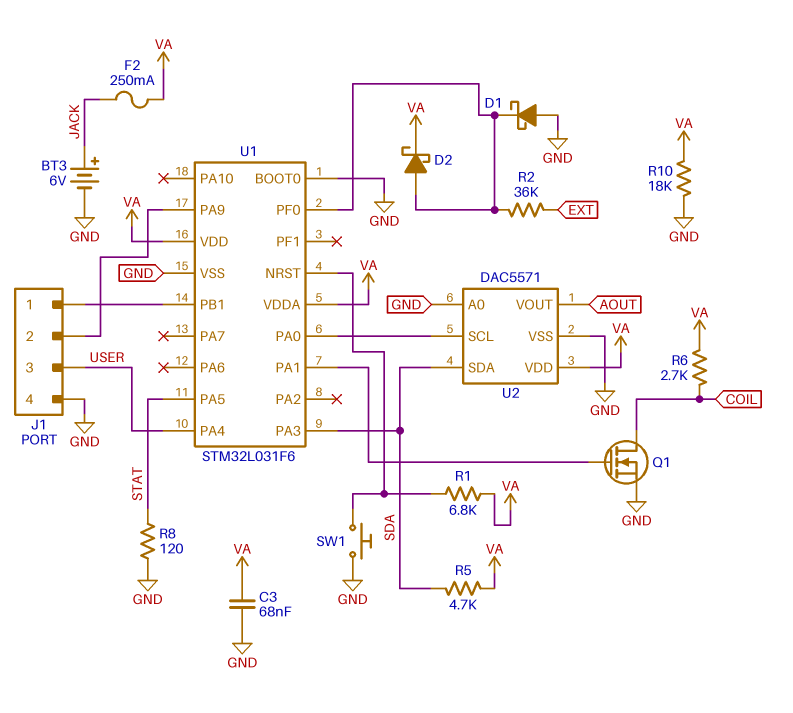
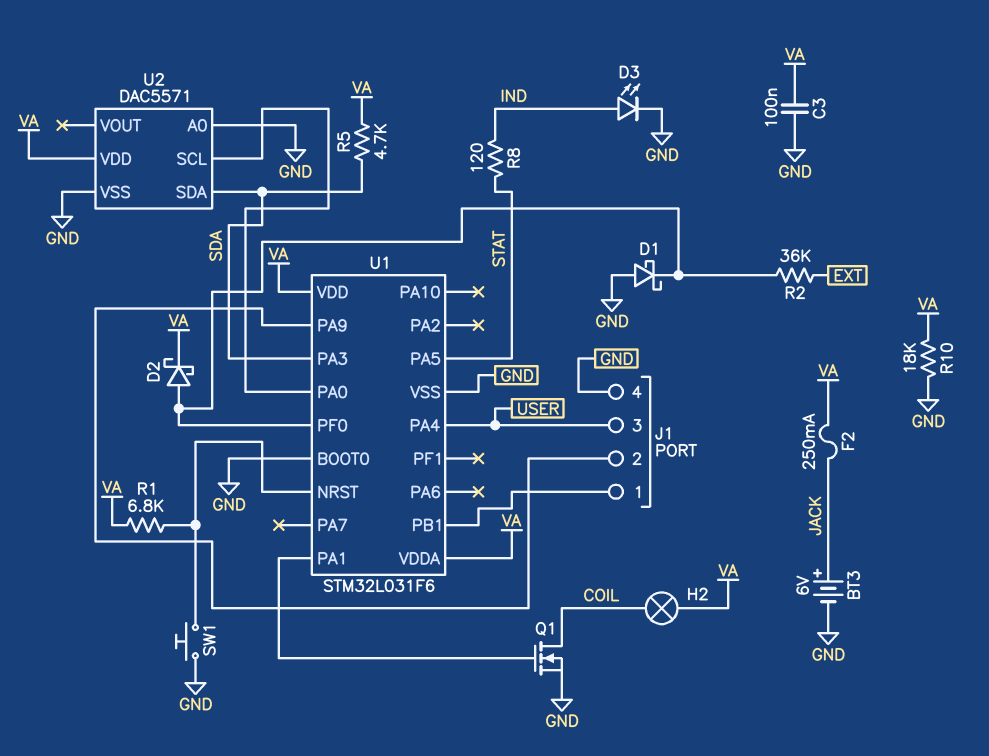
C3: 68nF (GND, VA) -> 100nF (GND, VA)
D3: none -> LED (A IND, K GND)
H2: none -> lamp (COIL, VA)
R6: 2.7k (COIL, VA) -> none
R8: 120 (GND, STAT) -> 120 (IND, STAT)
U2 pin VOUT: AOUT -> none

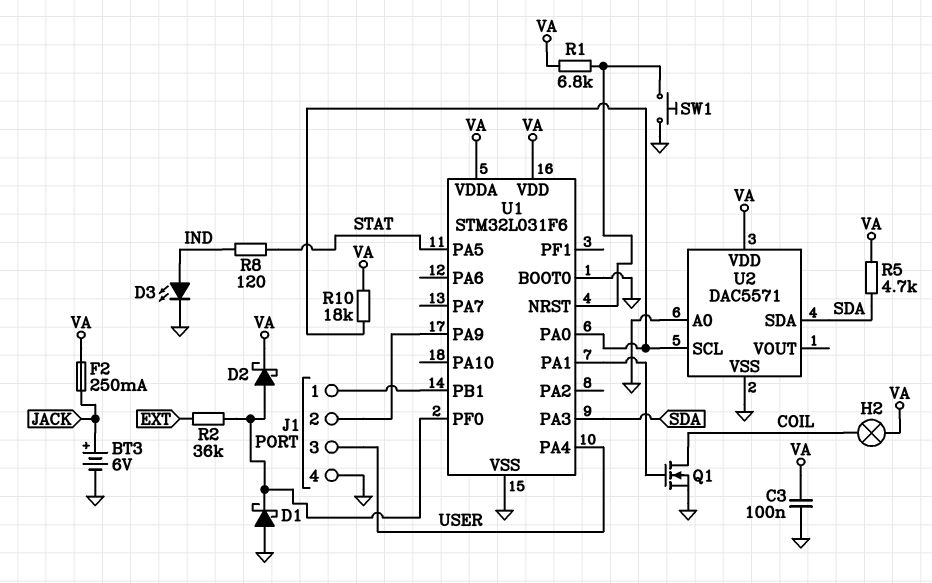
R10: 18k (GND, VA) -> 18k (U1/PA0, VA)

